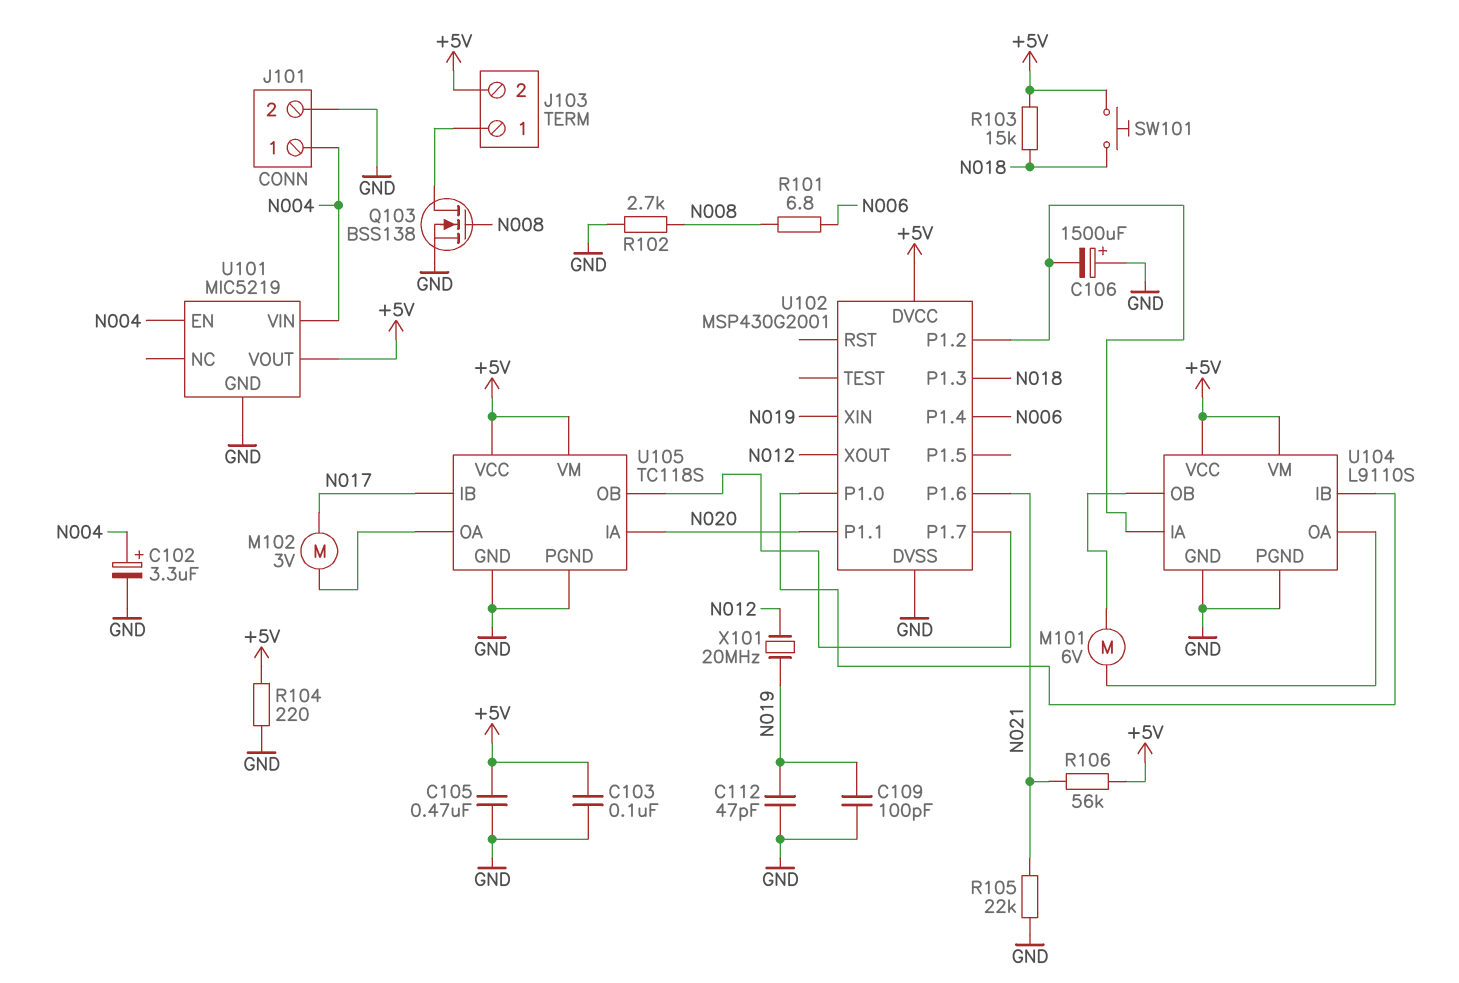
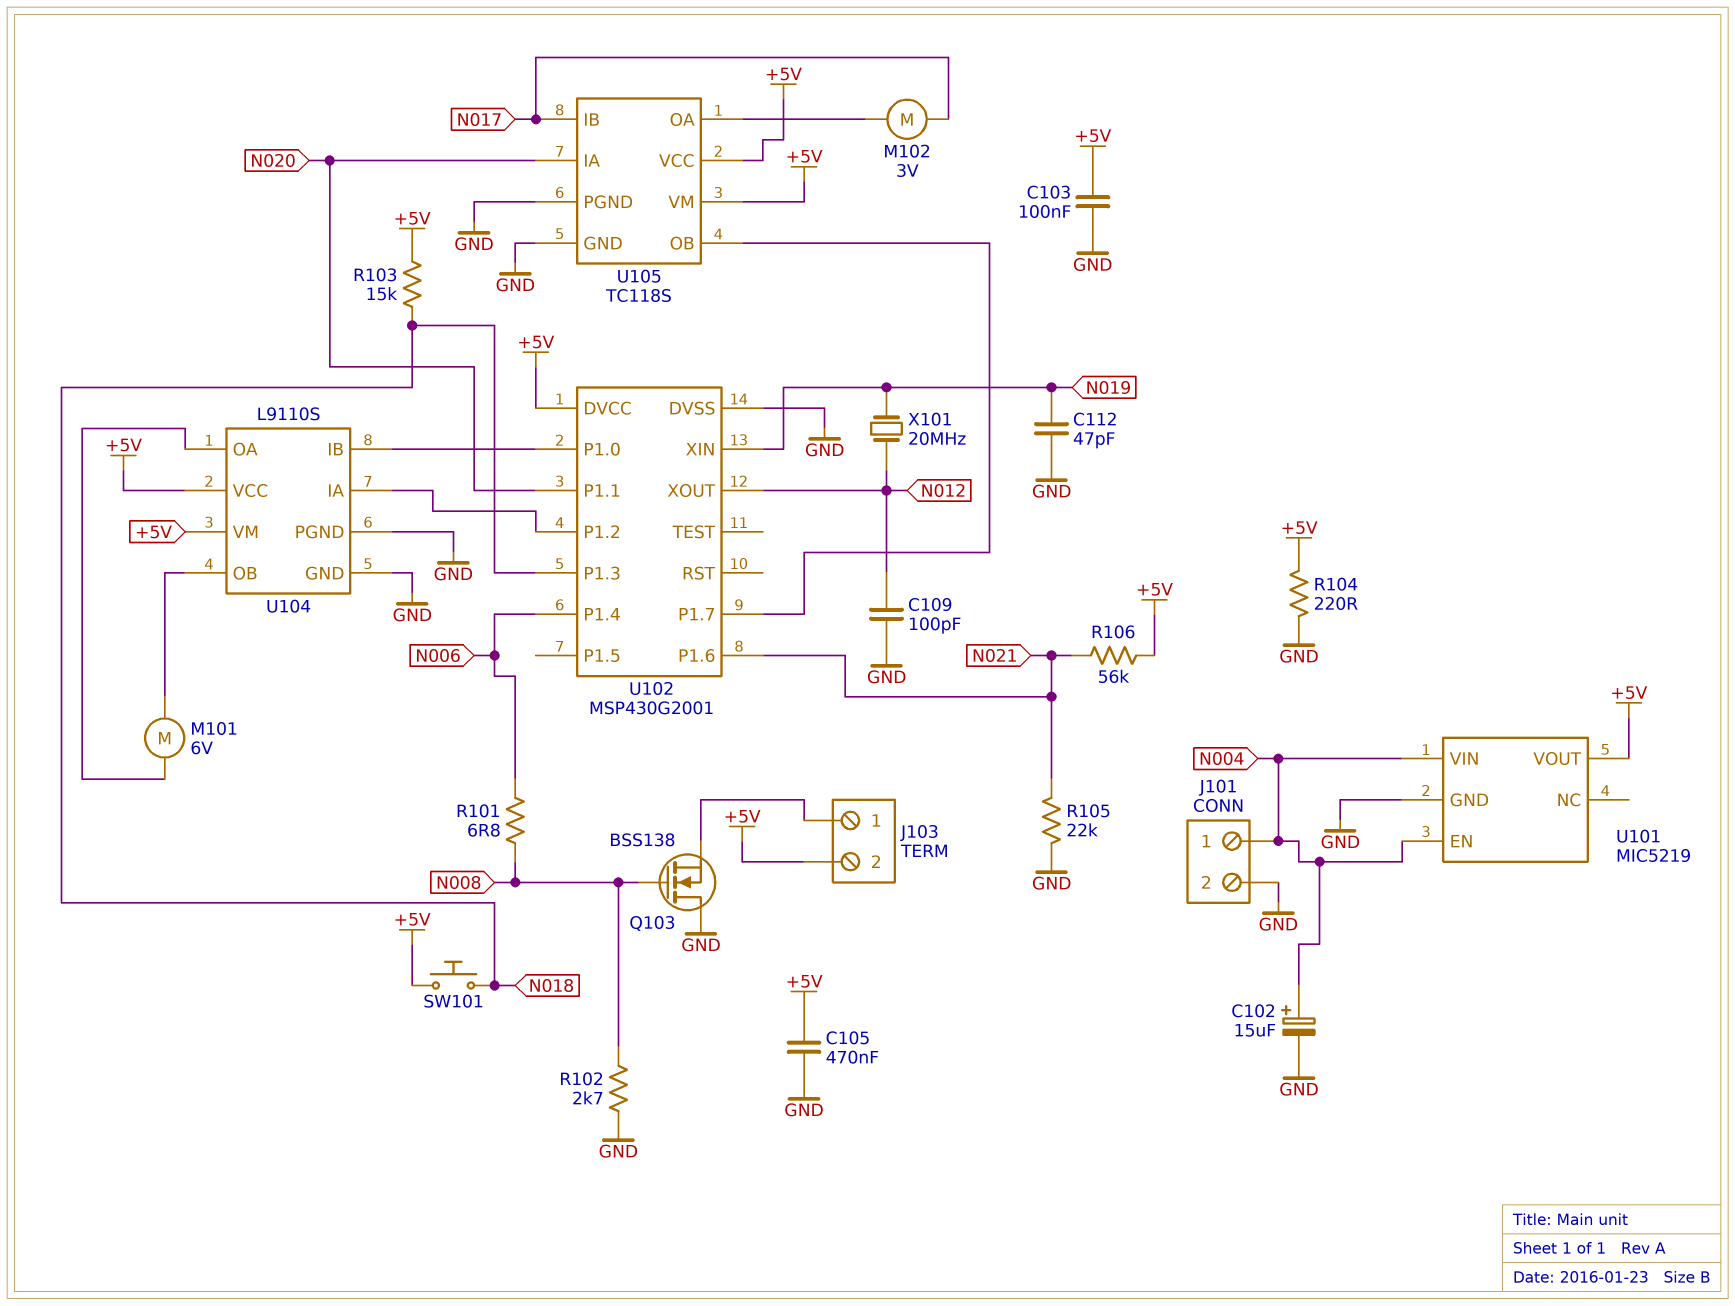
C102: 3.3uF (plus N004, minus GND) -> 15uF (plus N004, minus GND)
C106: 1500uF (plus GND, minus U102/P1.2) -> none
C109: 100pF (GND, N019) -> 100pF (GND, N012)
Q103: NMOS BSS138 (G N008, D J103/1, S GND) -> NMOS BSS138 (G N008, D GND, S J103/1)

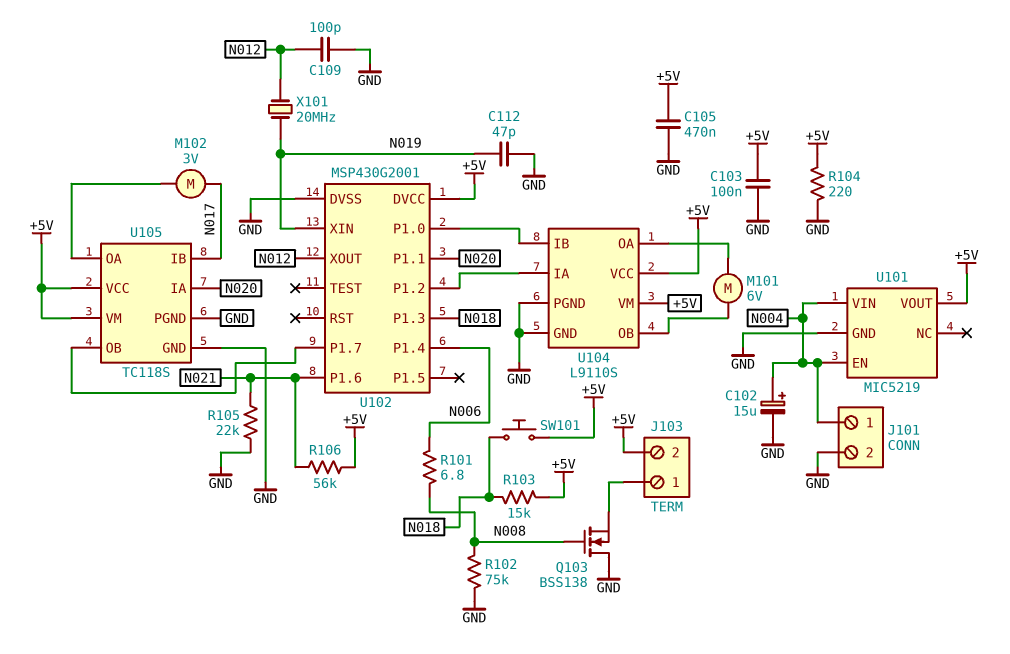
R102: 2.7k (GND, N008) -> 75k (GND, N008)

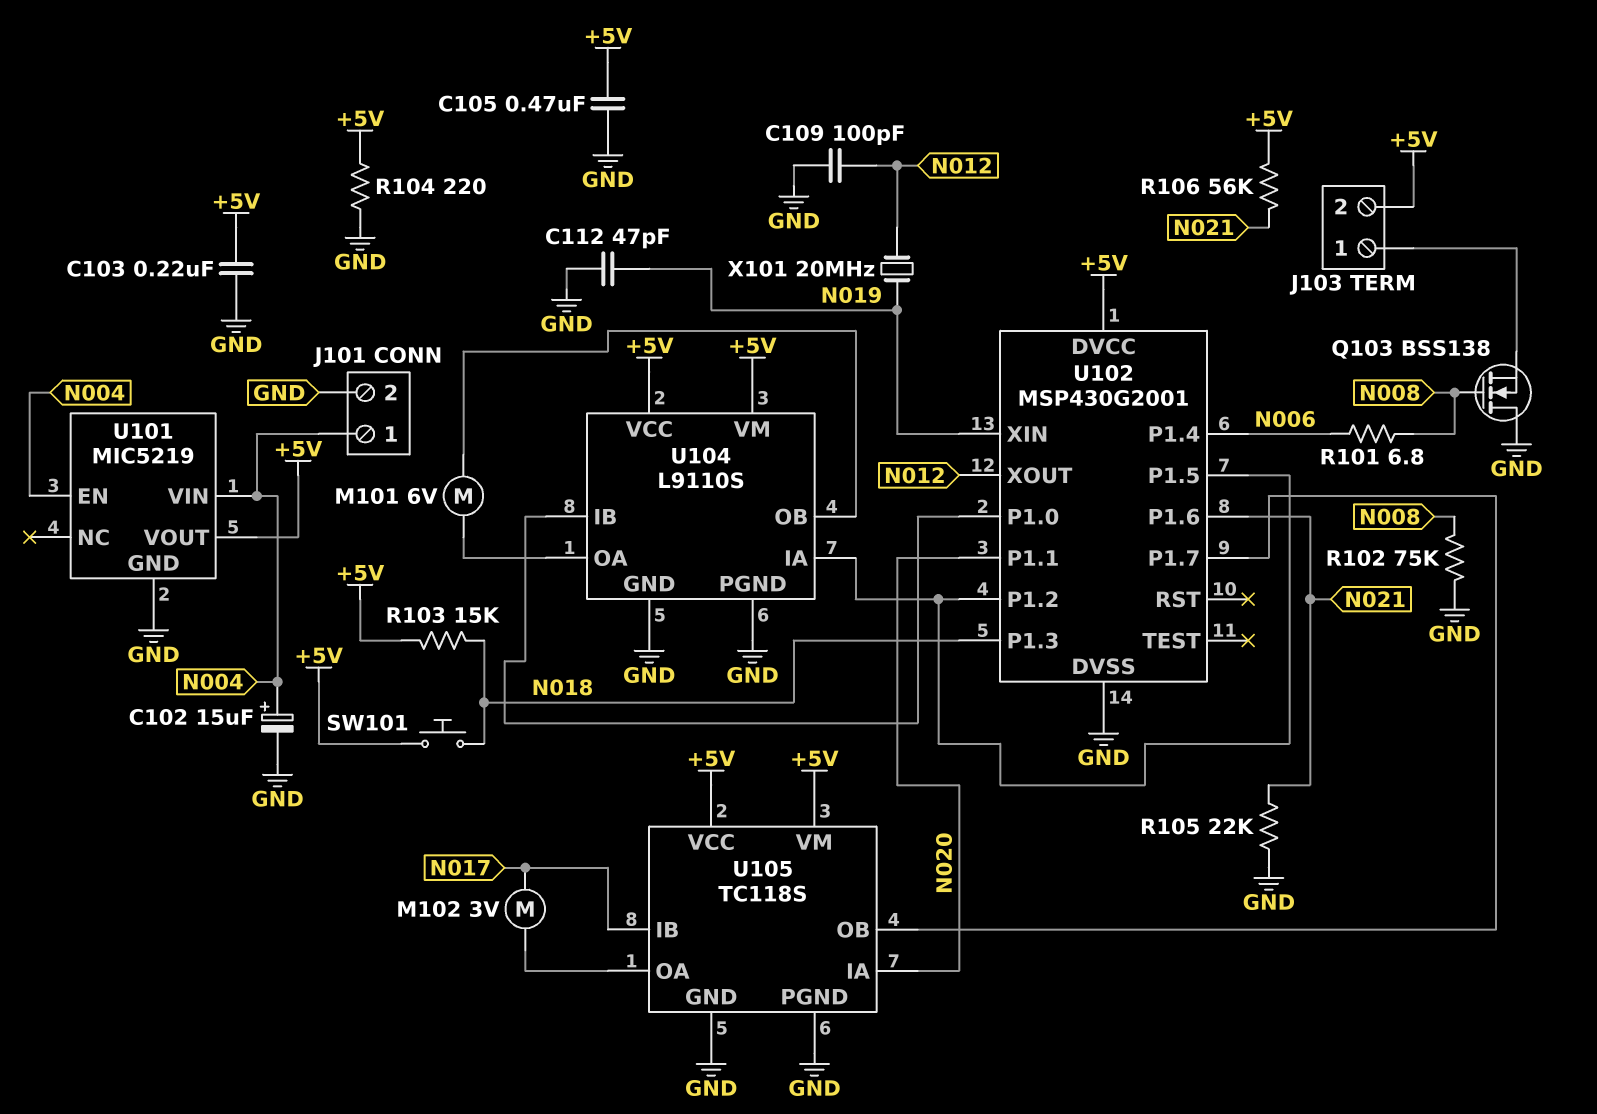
C103: 100nF (+5V, GND) -> 220nF (+5V, GND)
U102 pin P1.5: none -> U102/P1.2

